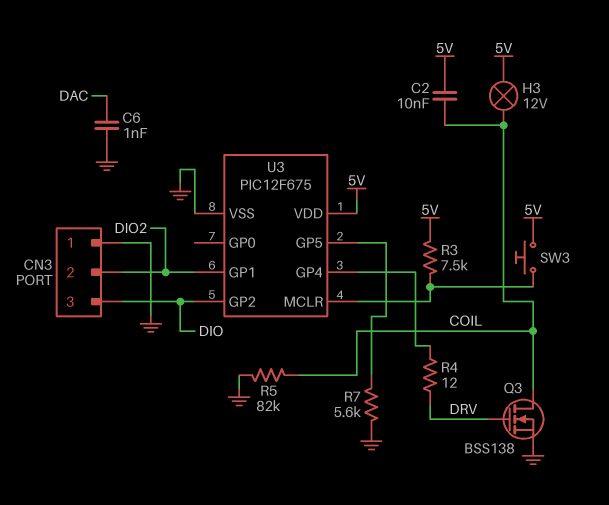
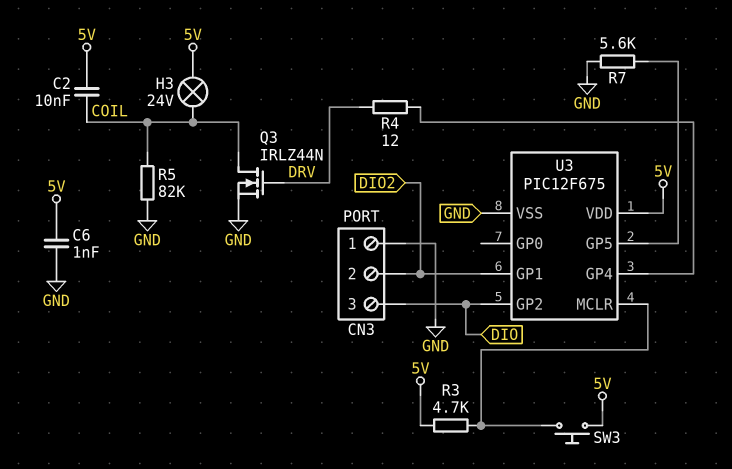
C6: 1nF (DAC, GND) -> 1nF (5V, GND)
H3: lamp 12V (5V, COIL) -> lamp 24V (5V, COIL)
Q3: NMOS BSS138 (G DRV, D COIL, S GND) -> NMOS IRLZ44N (G DRV, D COIL, S GND)
R3: 7.5k (5V, U3/MCLR) -> 4.7k (5V, U3/MCLR)

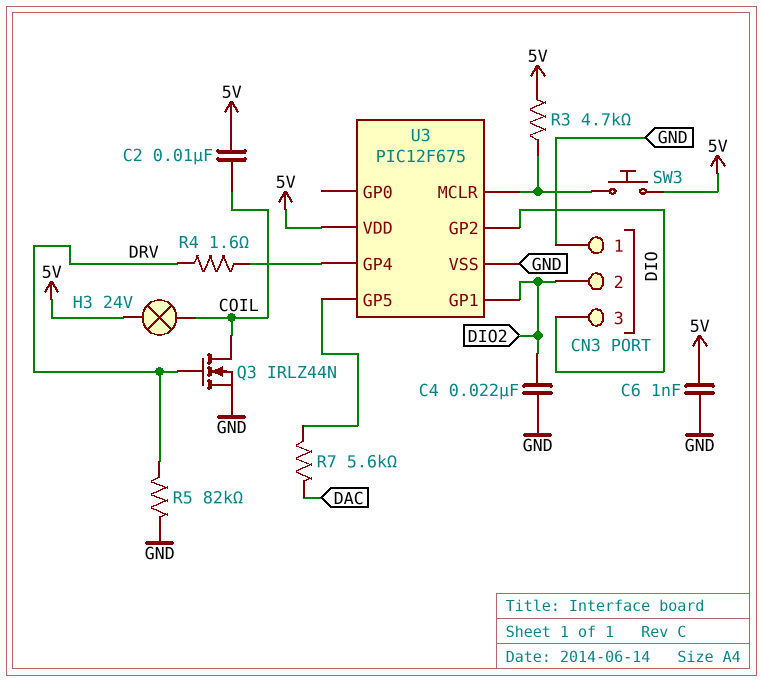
C4: none -> 22nF (DIO2, GND)
R4: 12 (DRV, U3/GP4) -> 1.6 (DRV, U3/GP4)
R5: 82k (COIL, GND) -> 82k (DRV, GND)
R7: 5.6k (GND, U3/GP5) -> 5.6k (DAC, U3/GP5)

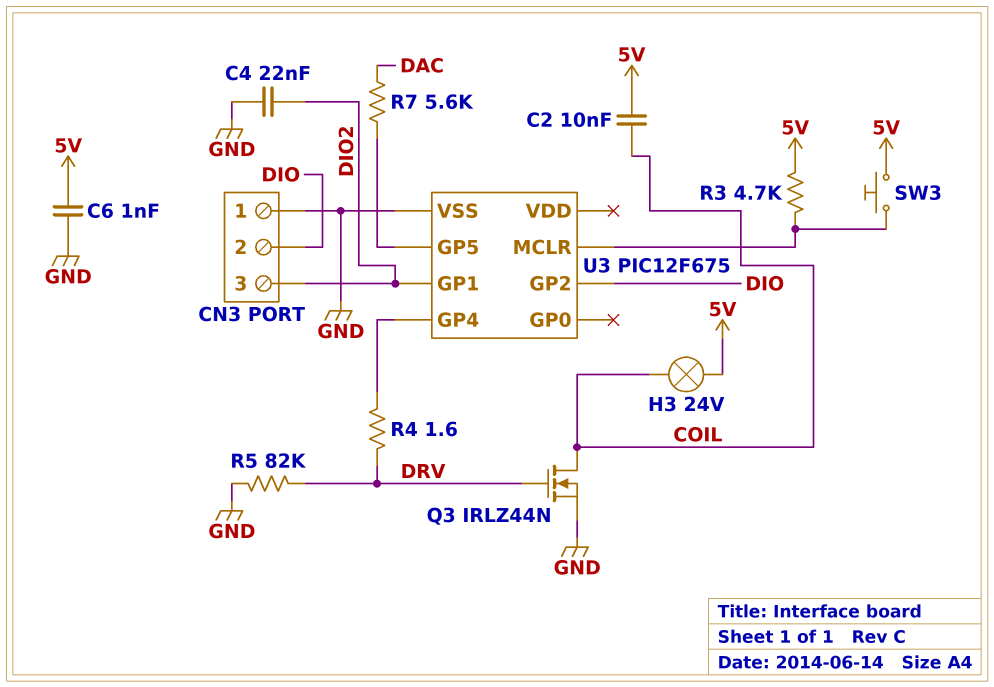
CN3 pin 2: DIO2 -> DIO
CN3 pin 3: DIO -> DIO2
U3 pin VDD: 5V -> none

